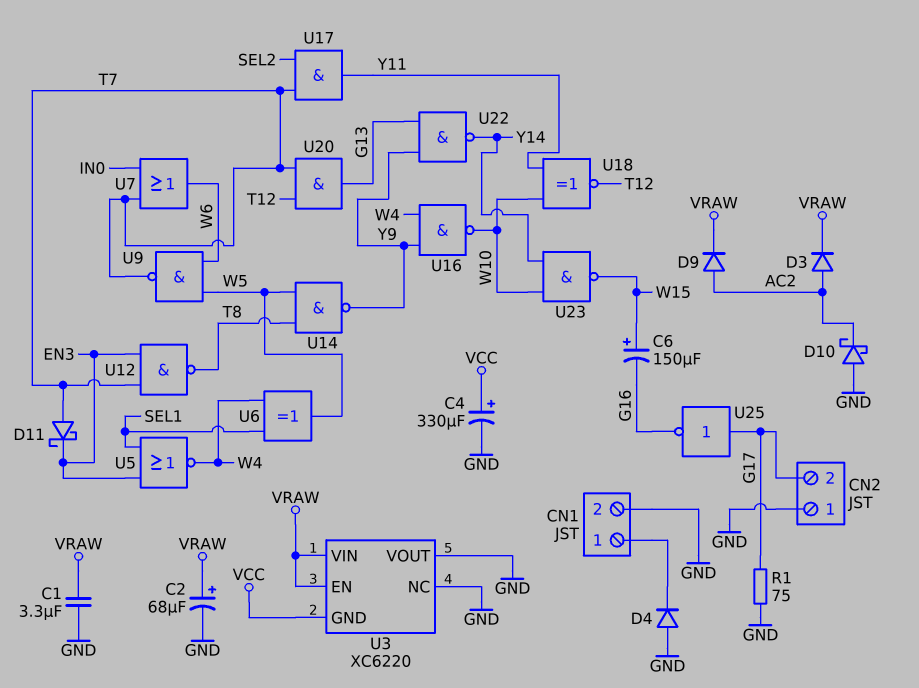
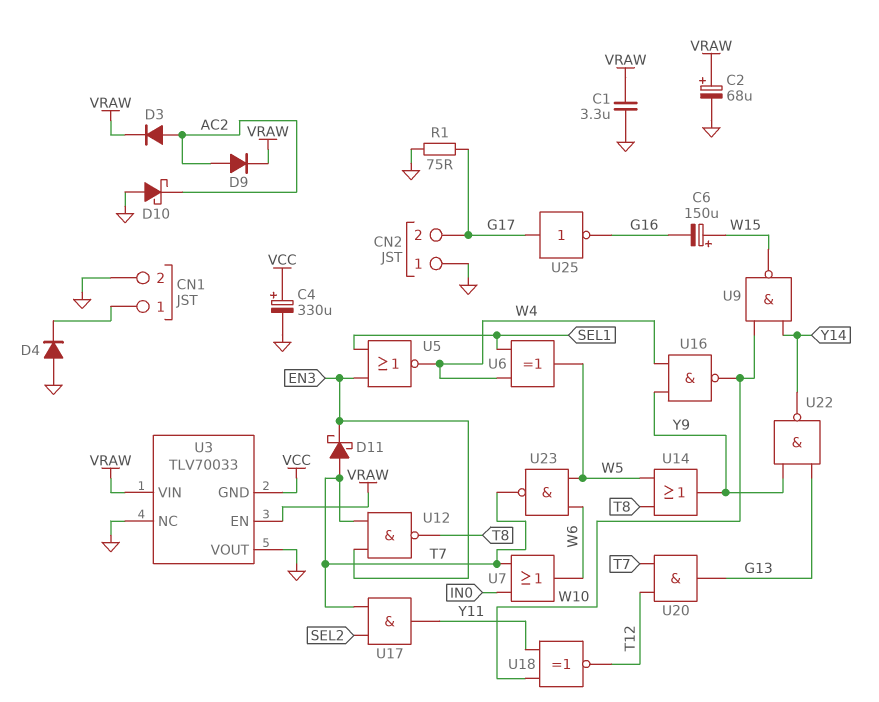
U3: XC6220 -> TLV70033
U9: NAND (in W5, in W6, out T7) -> NAND (in W10, in Y14, out W15)
U14: NAND (in T8, in W5, out Y9) -> OR (in T8, in W5, out Y9)
U23: NAND (in W10, in Y14, out W15) -> NAND (in W5, in W6, out T7)

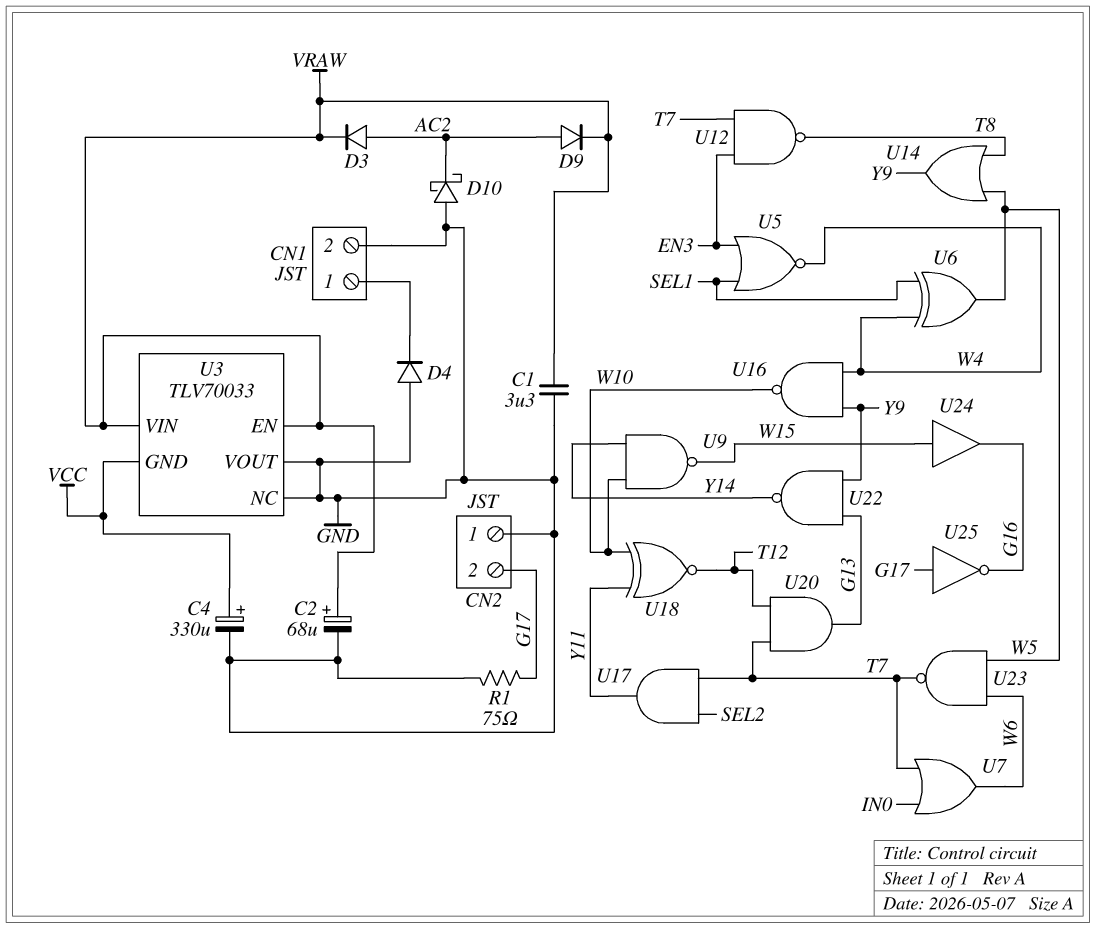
C6: 150uF (plus W15, minus G16) -> none
D11: schottky (A T7, K EN3) -> none
U24: none -> buffer (in W15, out G16)

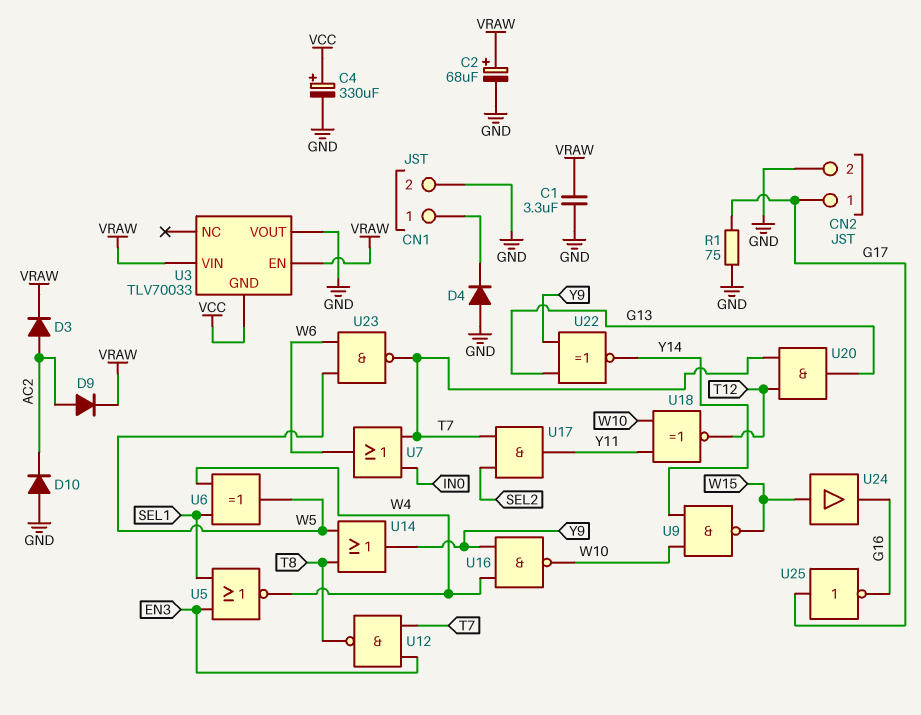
CN2 pin 1: GND -> G17
CN2 pin 2: G17 -> GND
D10: schottky (A GND, K AC2) -> diode (A GND, K AC2)
U3 pin NC: GND -> none
U22: NAND (in G13, in Y9, out Y14) -> XNOR (in G13, in Y9, out Y14)

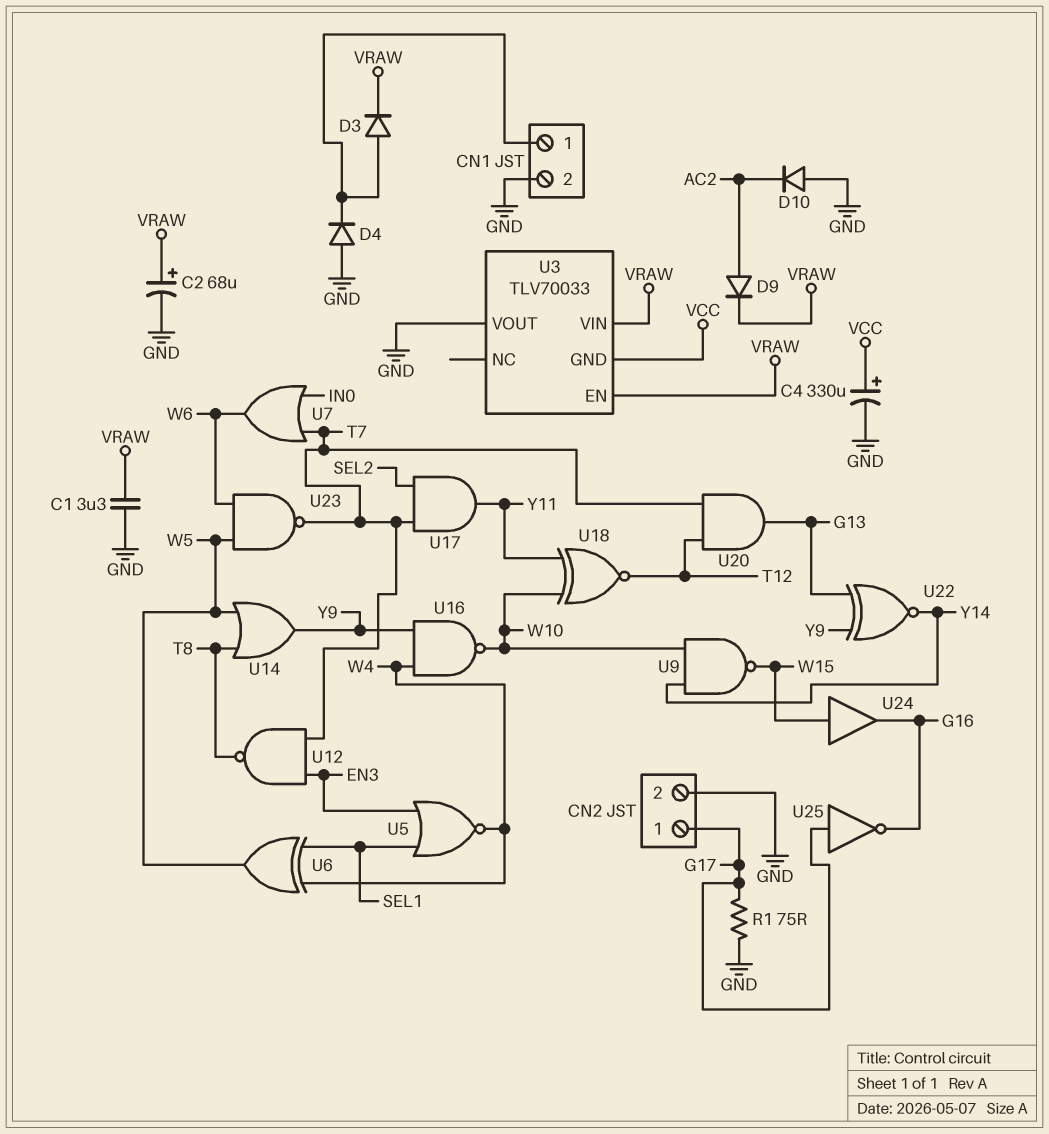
D3: diode (A AC2, K VRAW) -> diode (A CN1/1, K VRAW)

